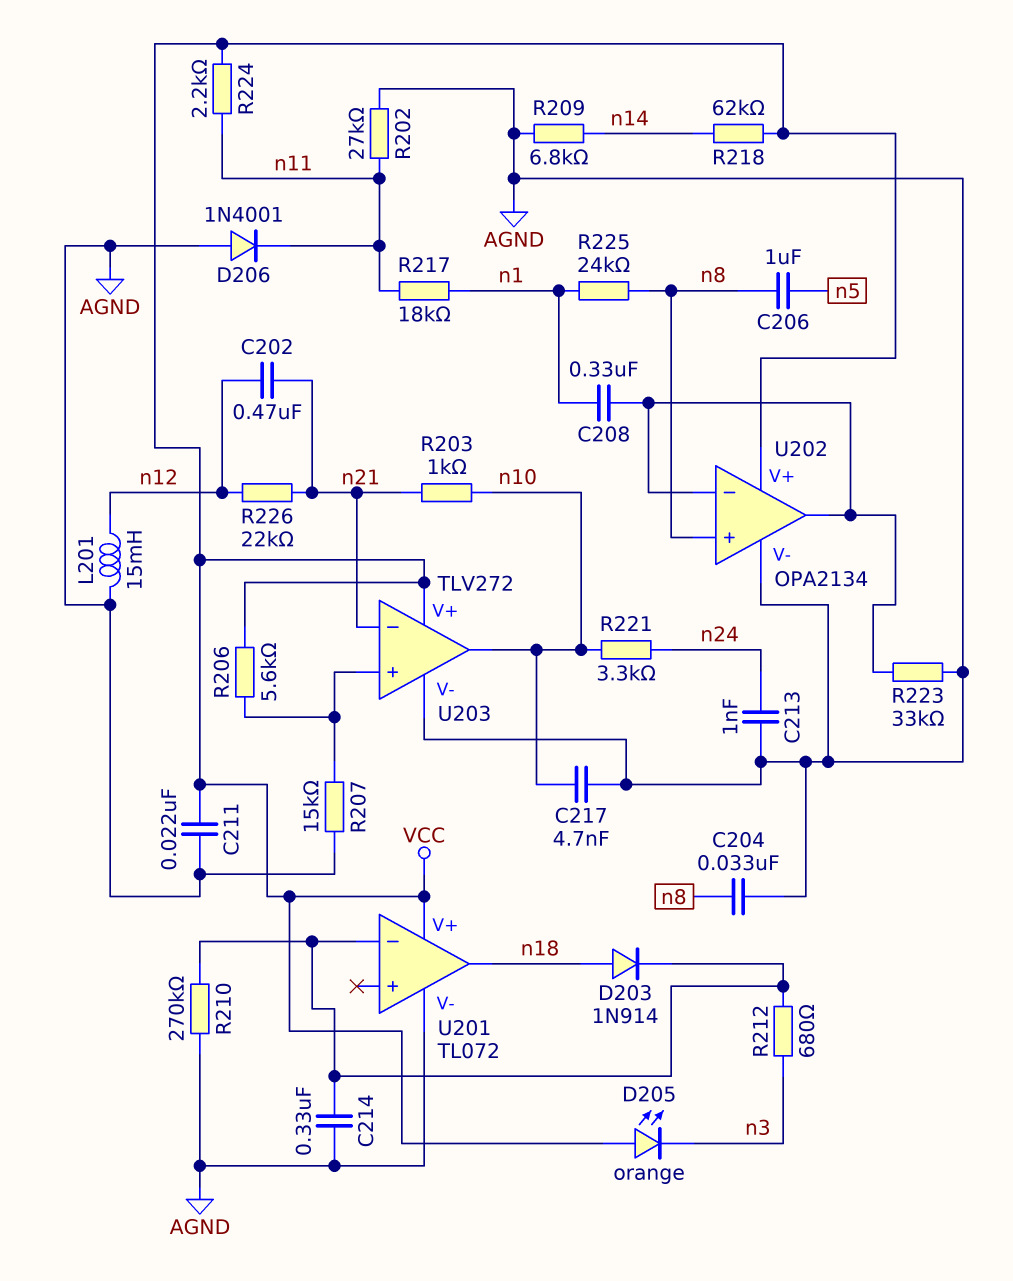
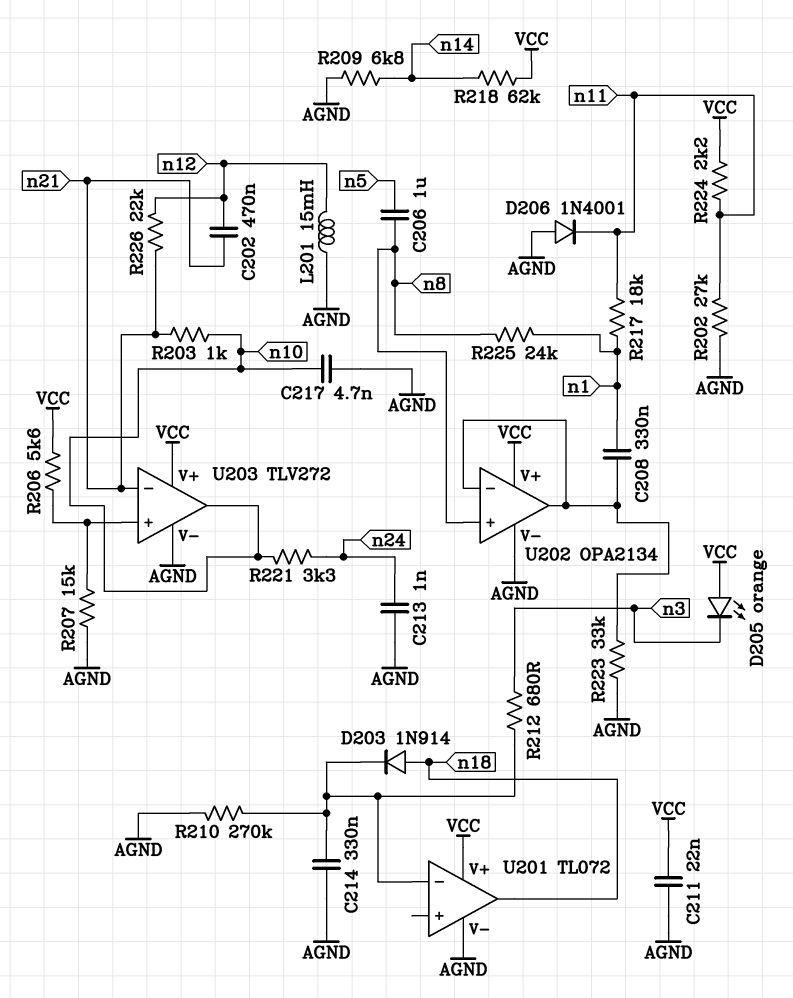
C204: 33nF (AGND, n8) -> none

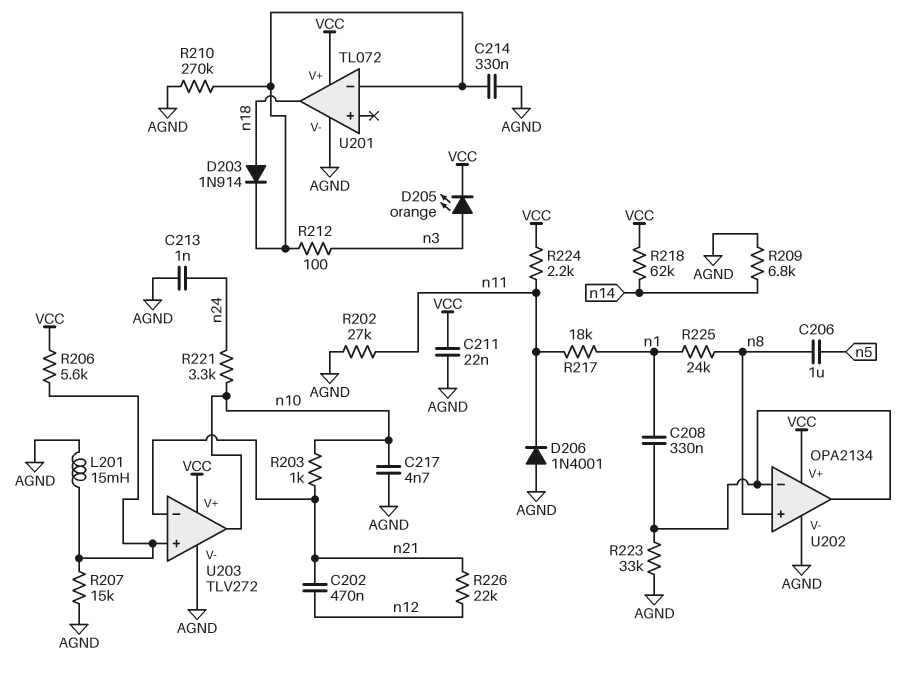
D205: LED orange (A VCC, K n3) -> LED orange (A n3, K VCC)
L201: 15mH (AGND, n12) -> 15mH (AGND, U203/in+)
R212: 680 (U201/in-, n3) -> 100 (U201/in-, n3)

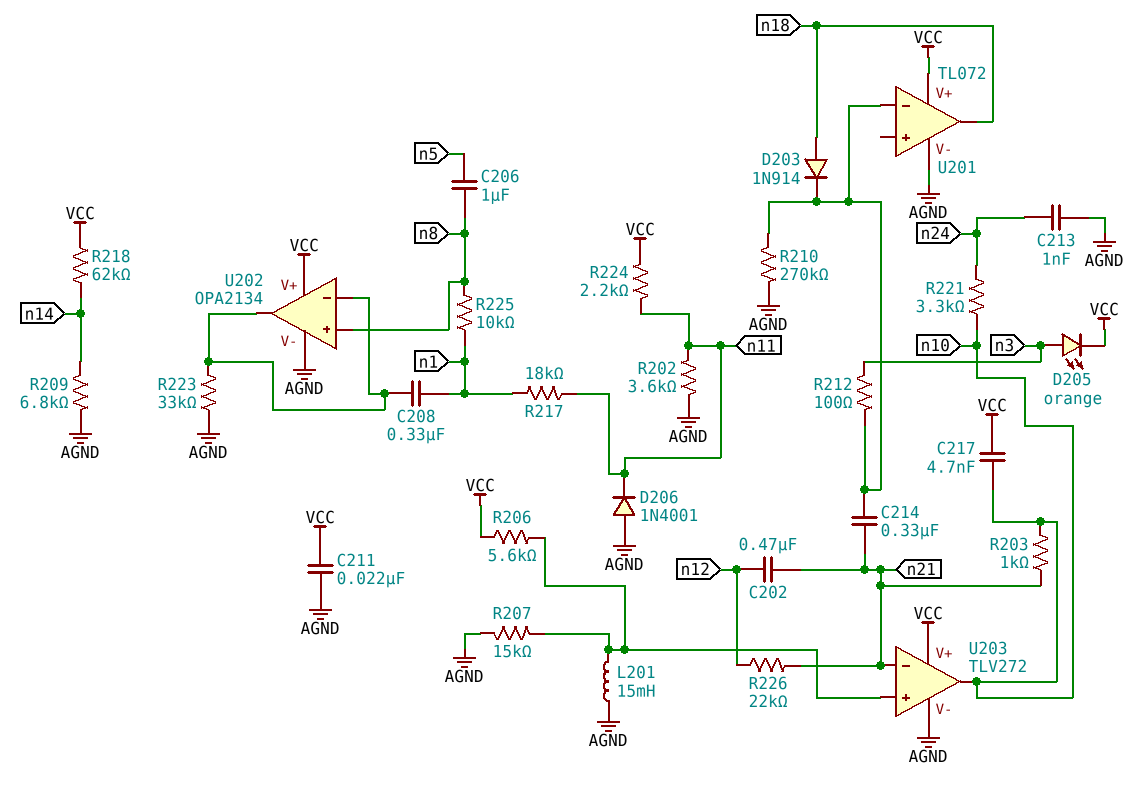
C214: 330nF (AGND, U201/in-) -> 330nF (U201/in-, n21)
C217: 4.7nF (AGND, n10) -> 4.7nF (VCC, n10)
R202: 27k (AGND, n11) -> 3.6k (AGND, n11)
R225: 24k (n1, n8) -> 10k (n1, n8)

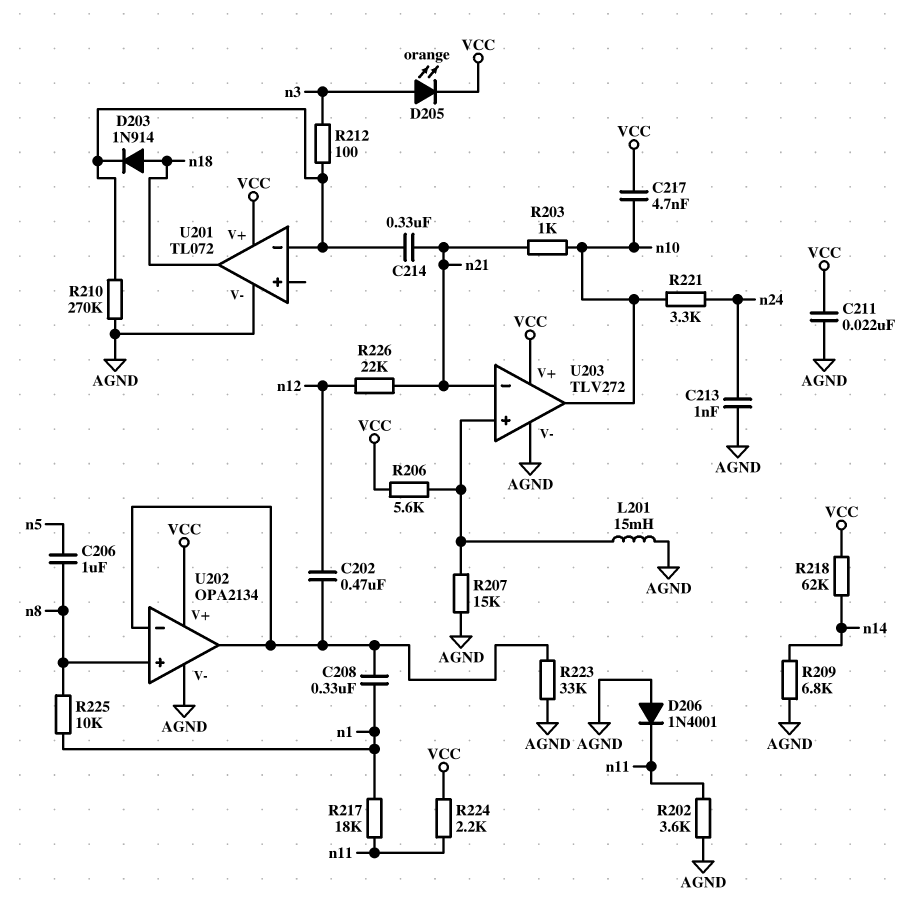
C202: 470nF (n12, n21) -> 470nF (U202/in-, n12)

